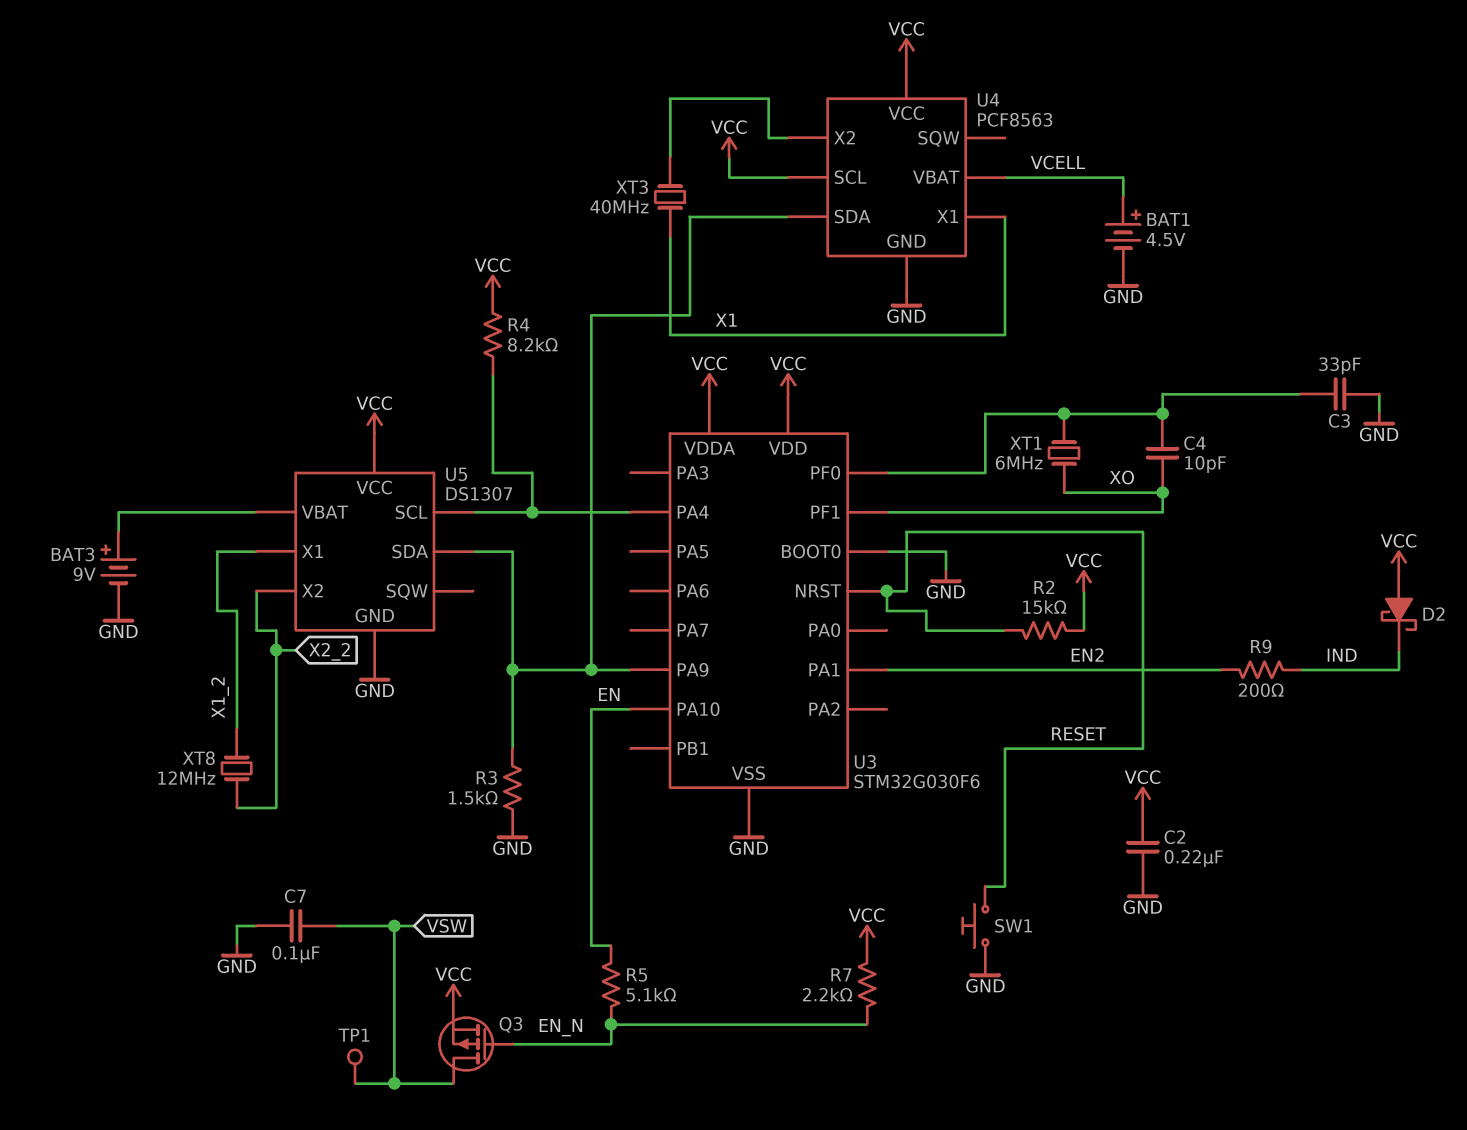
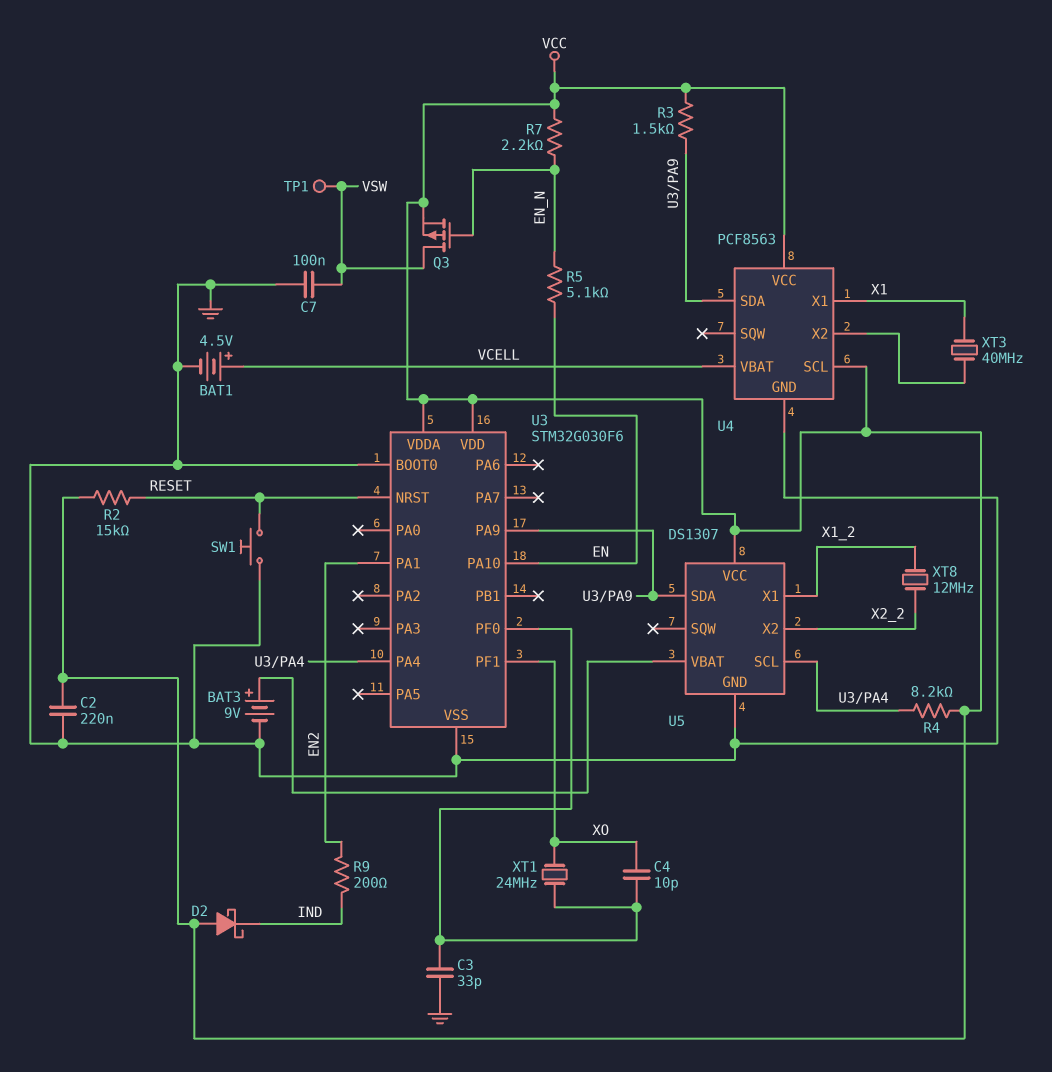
R3: 1.5k (GND, U3/PA9) -> 1.5k (U3/PA9, VCC)
XT1: 6MHz (U3/PF0, XO) -> 24MHz (U3/PF0, XO)

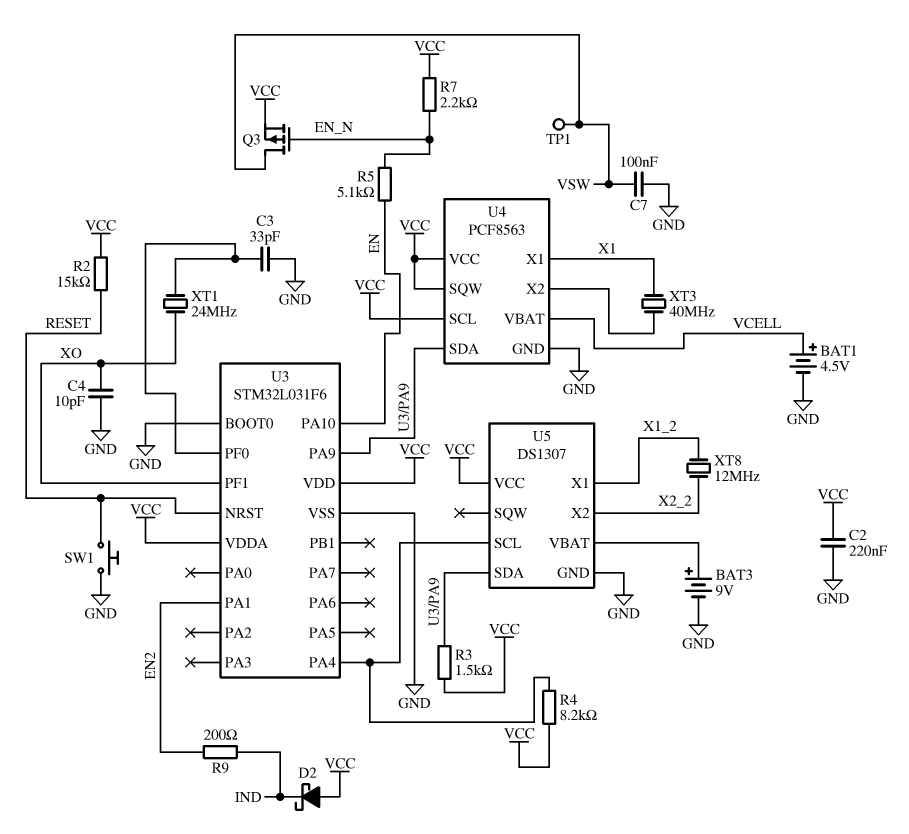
C4: 10pF (U3/PF0, XO) -> 10pF (GND, XO)
U3: STM32G030F6 -> STM32L031F6
U4 pin SQW: none -> VCC

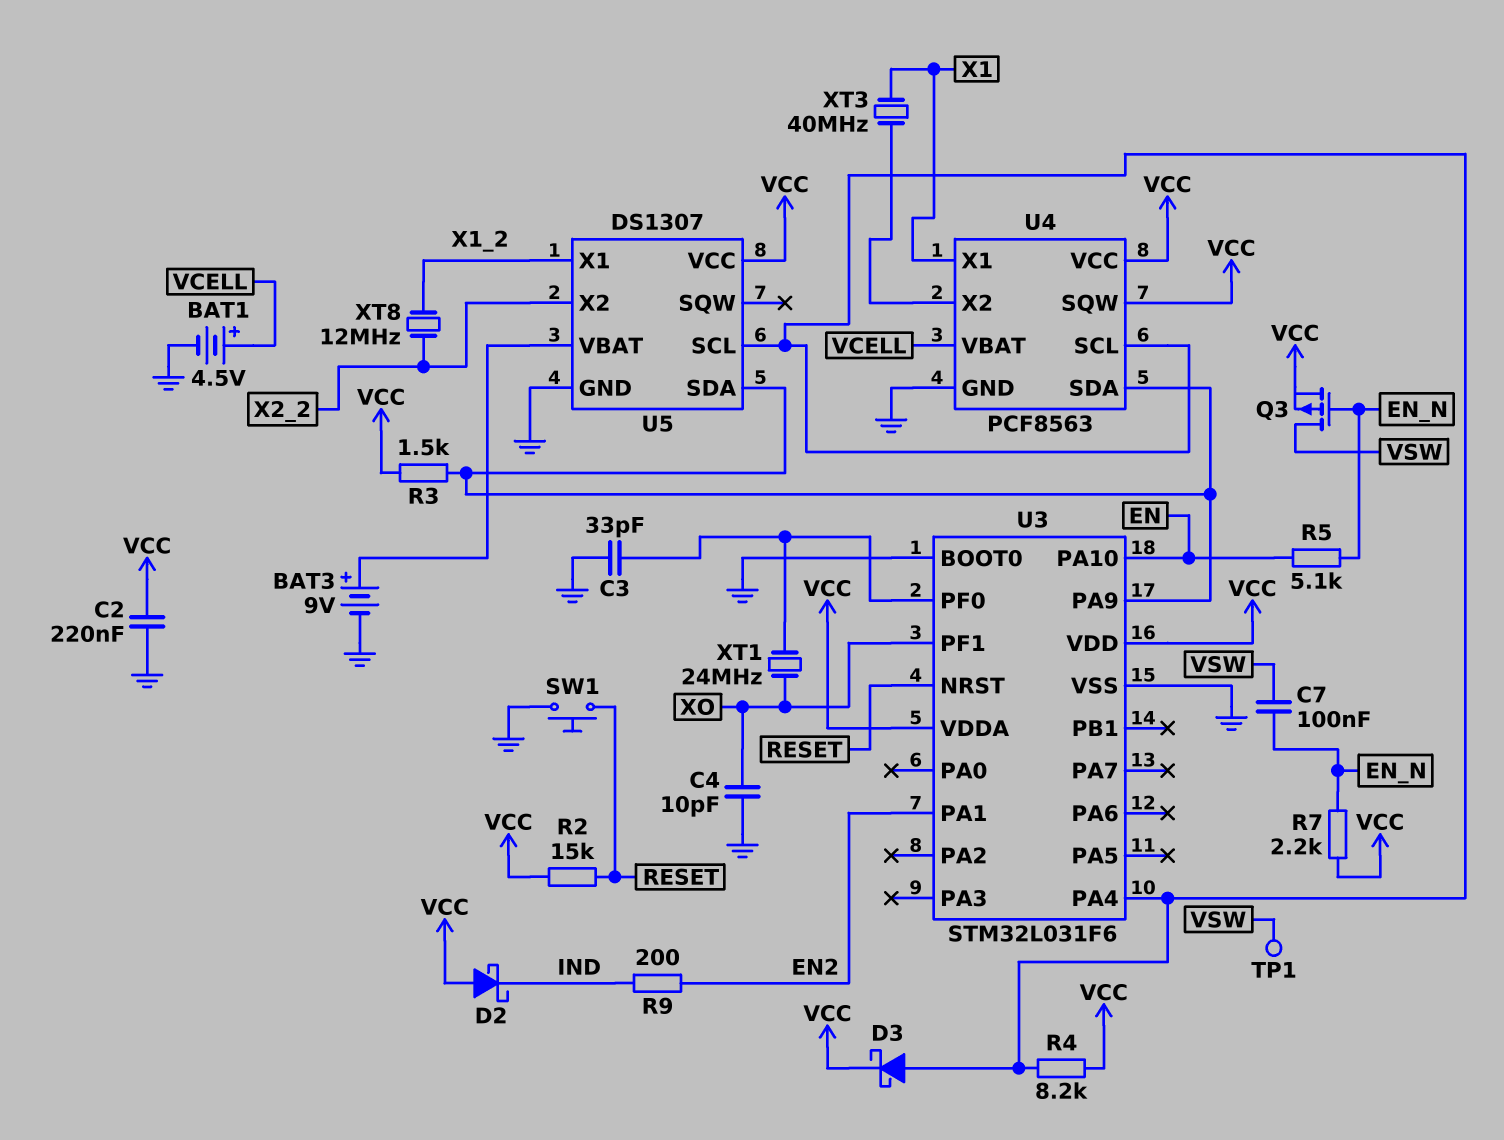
C7: 100nF (GND, VSW) -> 100nF (EN_N, VSW)
D3: none -> schottky (A U3/PA4, K VCC)
U4 pin SCL: VCC -> U3/PA4

